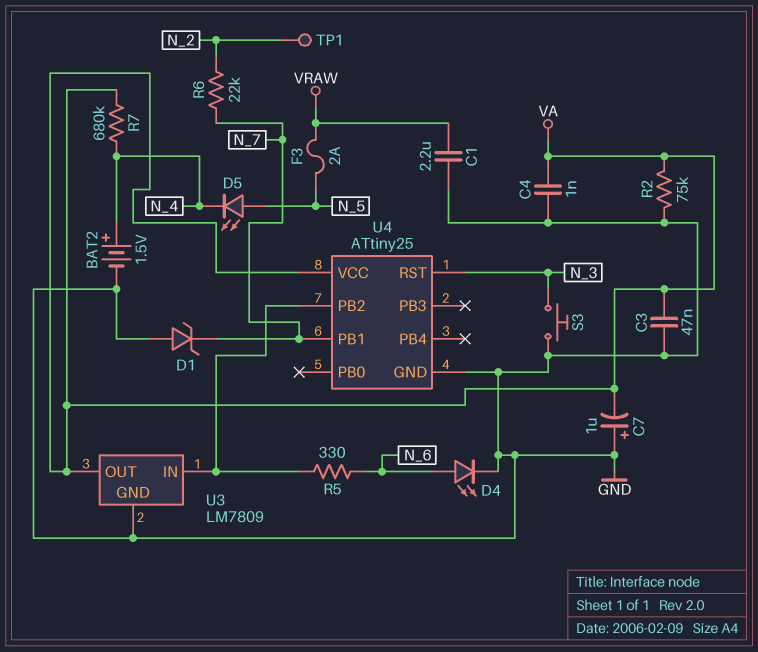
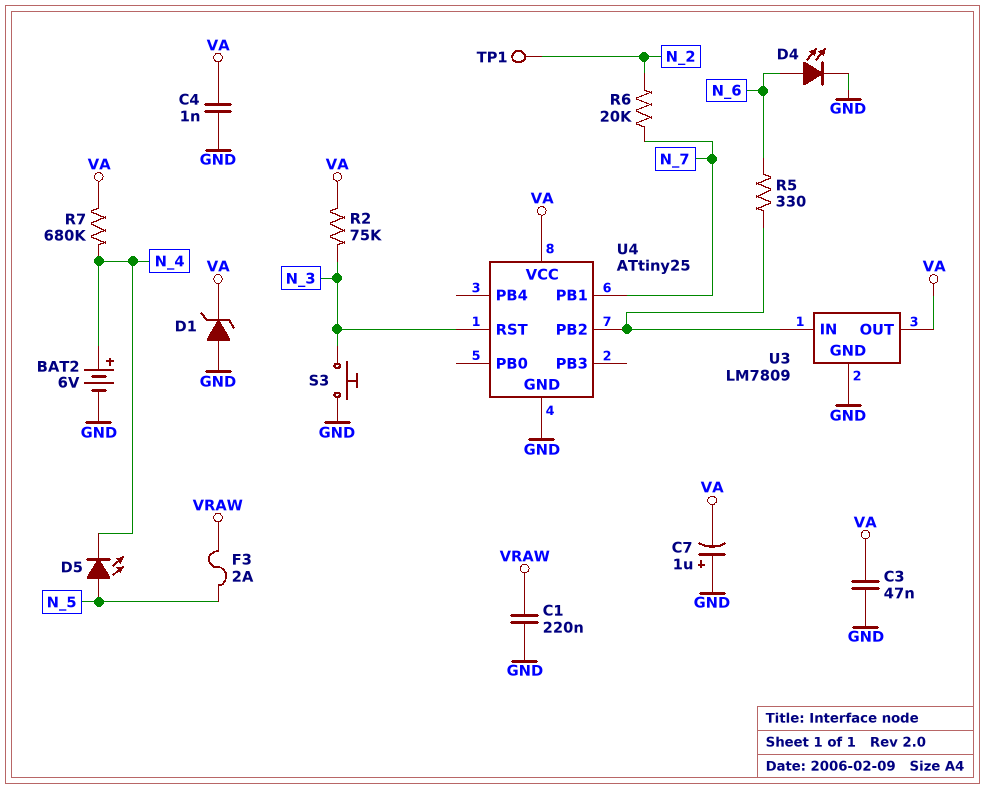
BAT2: 1.5V (plus N_4, minus GND) -> 6V (plus N_4, minus GND)
C1: 2.2uF (GND, VRAW) -> 220nF (GND, VRAW)
D1: zener (A GND, K N_7) -> zener (A GND, K VA)
R2: 75k (GND, VA) -> 75k (N_3, VA)
R6: 22k (N_2, N_7) -> 20k (N_2, N_7)

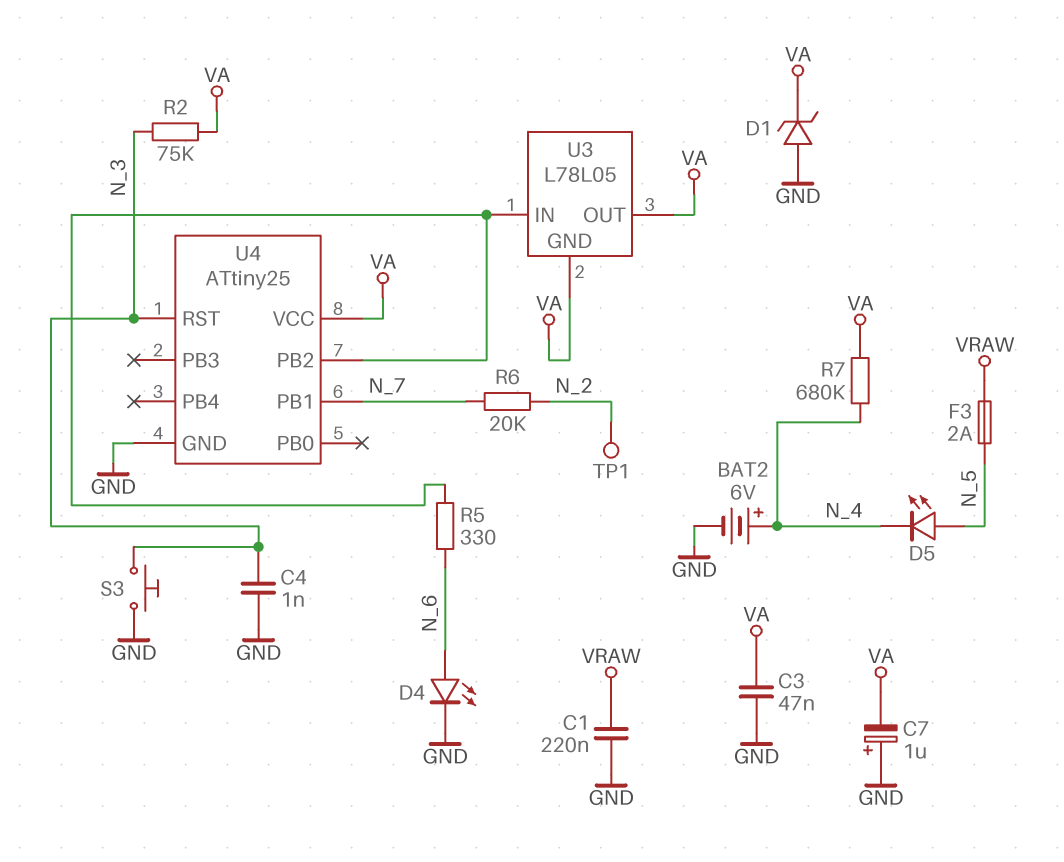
C4: 1nF (GND, VA) -> 1nF (GND, N_3)
U3: LM7809 -> L78L05
U3 pin GND: GND -> VA

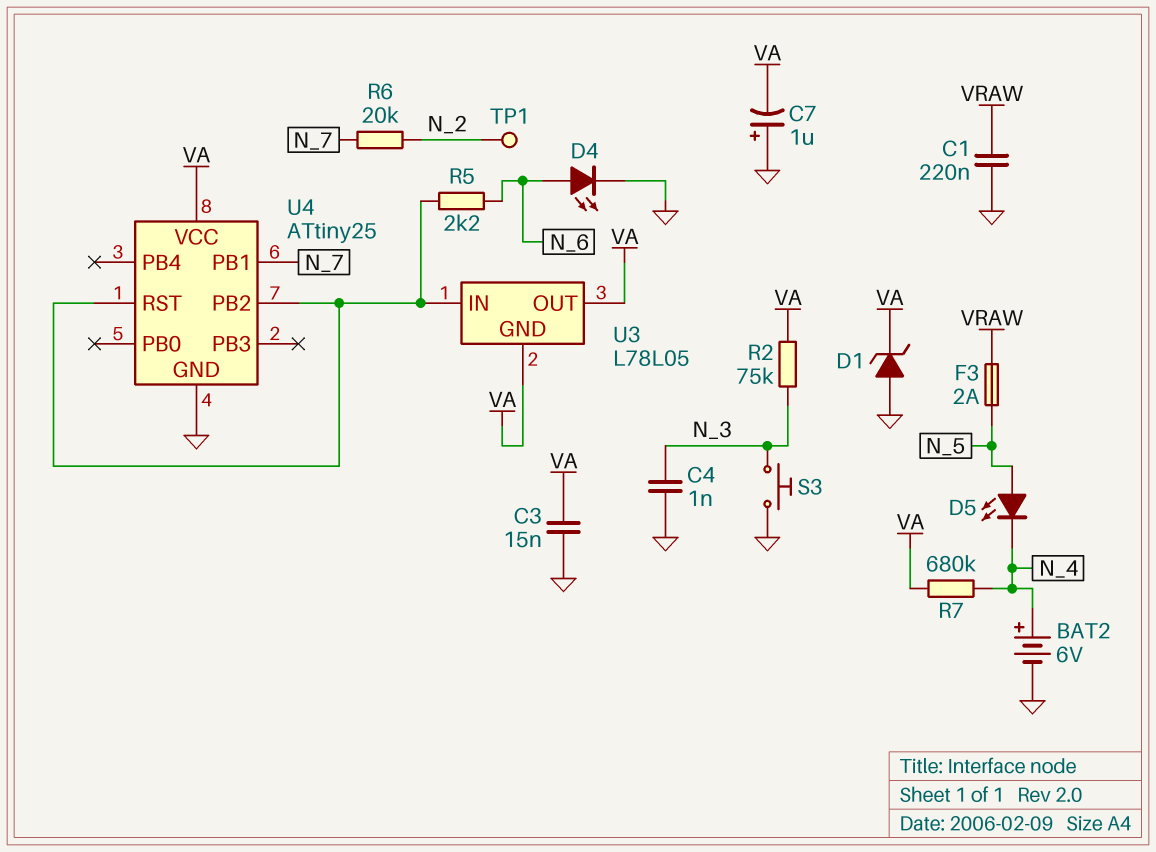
C3: 47nF (GND, VA) -> 15nF (GND, VA)
R5: 330 (N_6, U3/IN) -> 2.2k (N_6, U3/IN)
U4 pin RST: N_3 -> U3/IN

